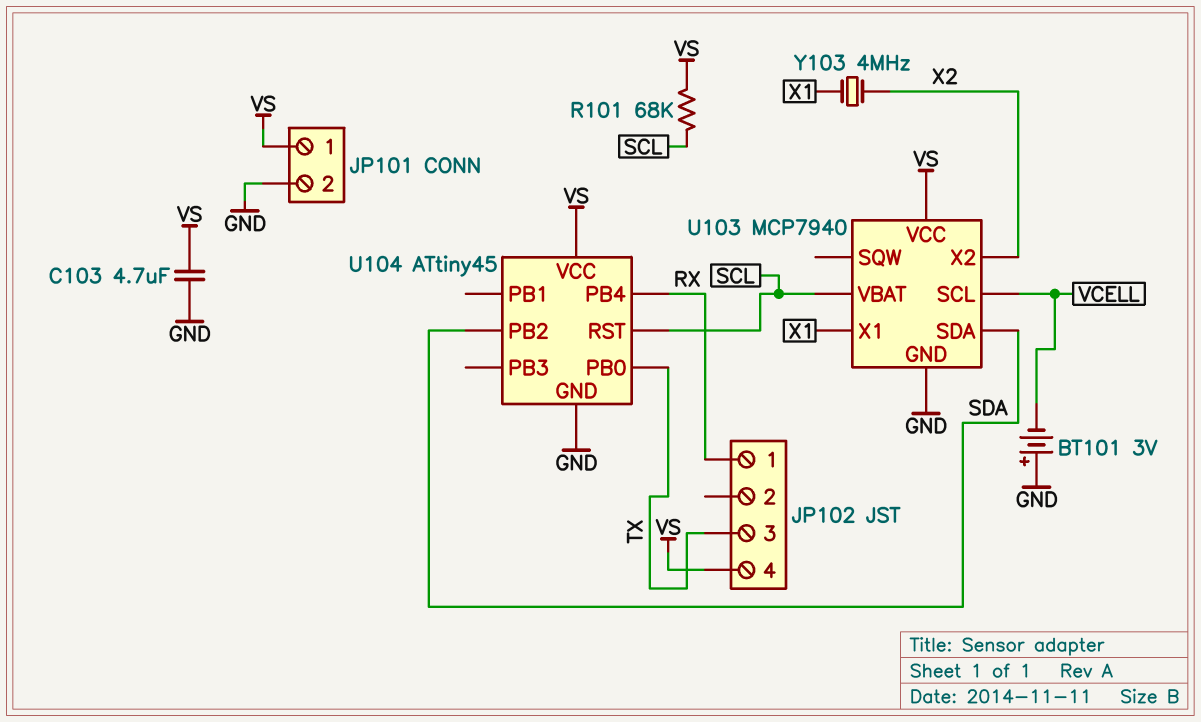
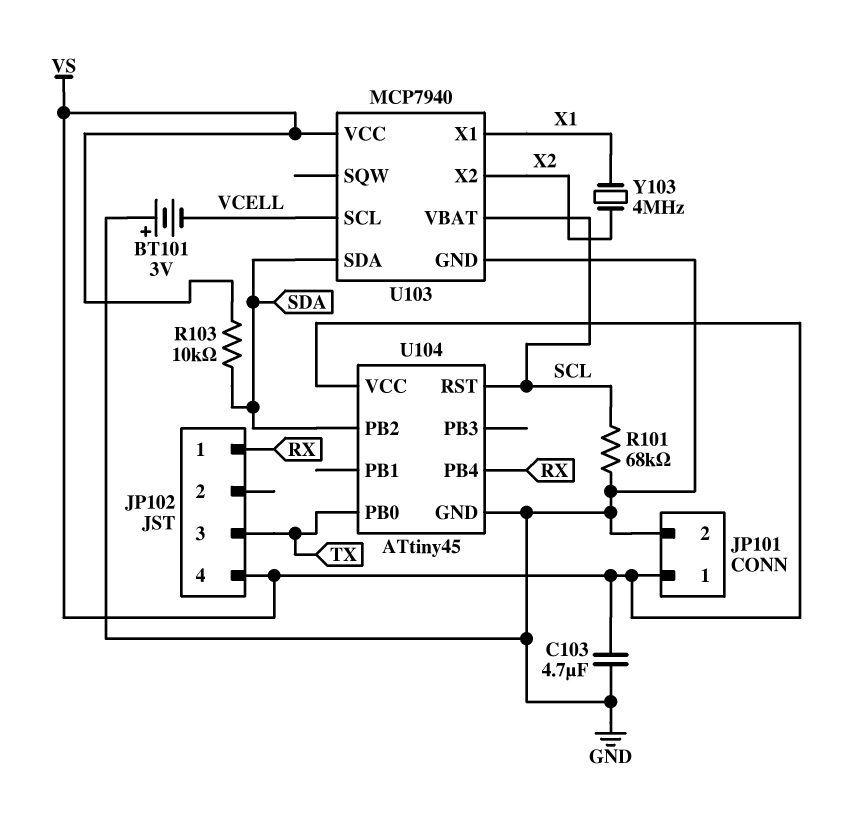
R101: 68k (SCL, VS) -> 68k (GND, SCL)
R103: none -> 10k (SDA, VS)

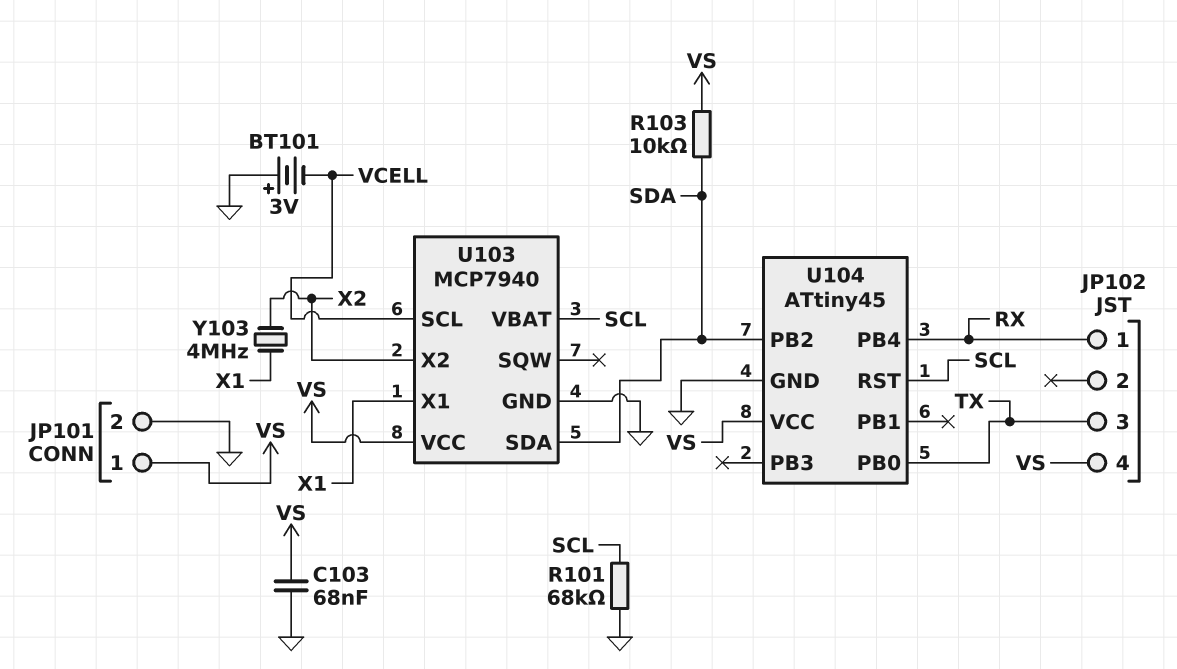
C103: 4.7uF (GND, VS) -> 68nF (GND, VS)

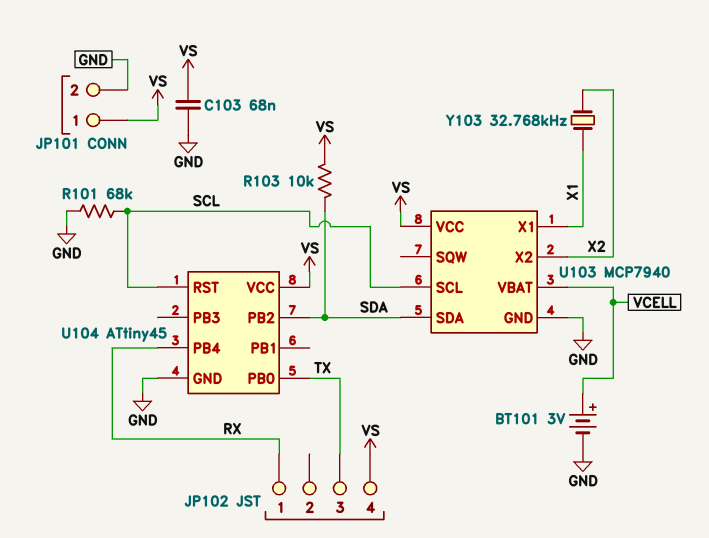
BT101: 3V (plus GND, minus VCELL) -> 3V (plus VCELL, minus GND)
U103 pin SCL: VCELL -> SCL
U103 pin VBAT: SCL -> VCELL
Y103: 4MHz (X1, X2) -> 32.768kHz (X1, X2)

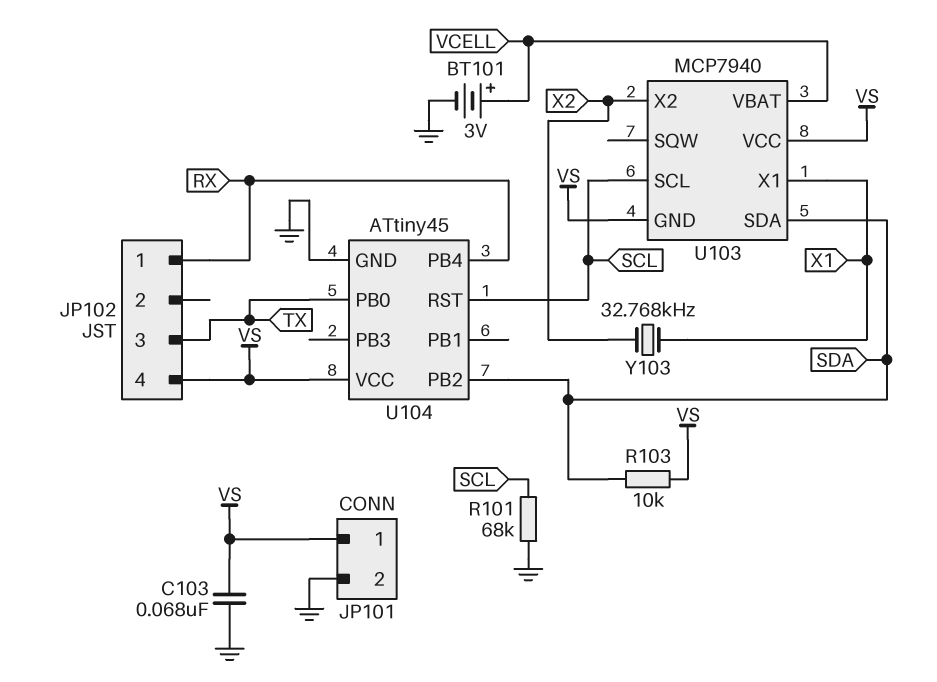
U103 pin GND: GND -> VS

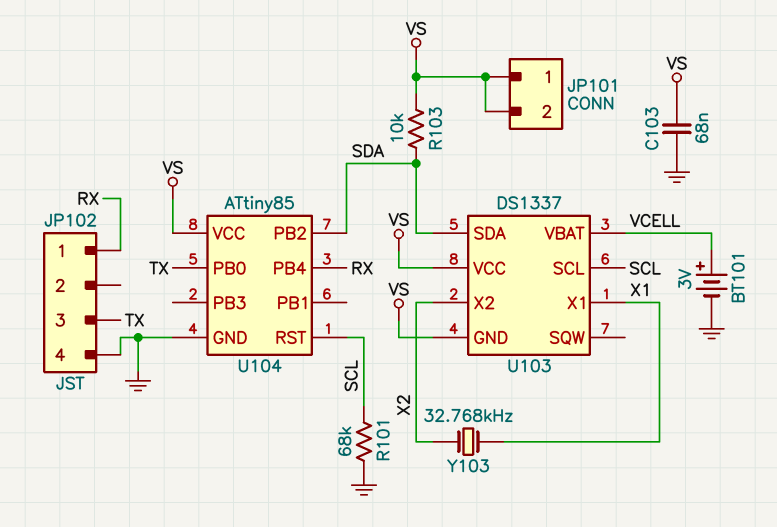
JP101 pin 2: GND -> VS
JP102 pin 4: VS -> GND
U103: MCP7940 -> DS1337
U104: ATtiny45 -> ATtiny85

